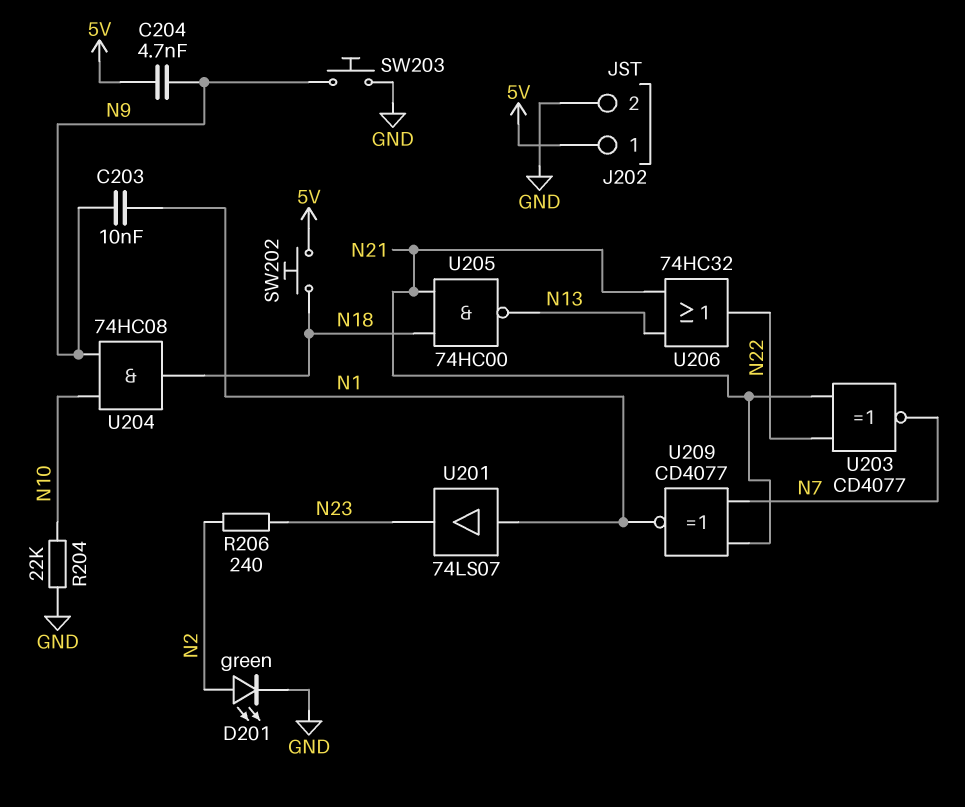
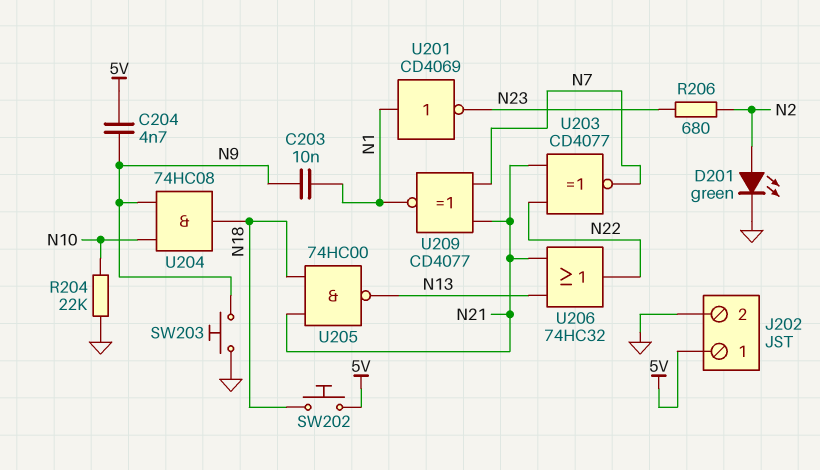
R206: 240 (N2, N23) -> 680 (N2, N23)
U201: buffer 74LS07 (in N1, out N23) -> NOT CD4069 (in N1, out N23)

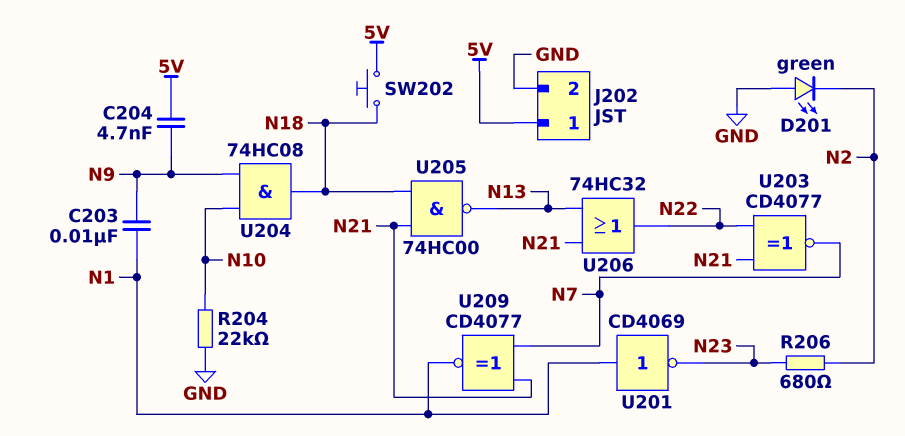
D201: LED green (A N2, K GND) -> LED green (A GND, K N2)
SW203: button (GND, N9) -> none

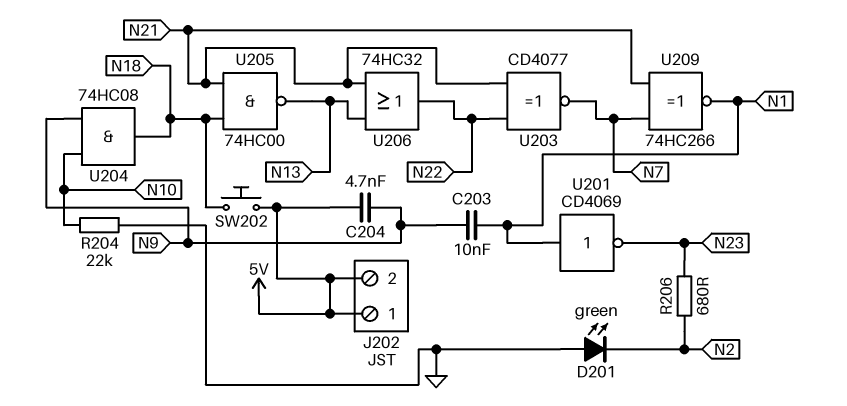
J202 pin 2: GND -> 5V
U209: XNOR CD4077 (in N7, in N21, out N1) -> XNOR 74HC266 (in N7, in N21, out N1)

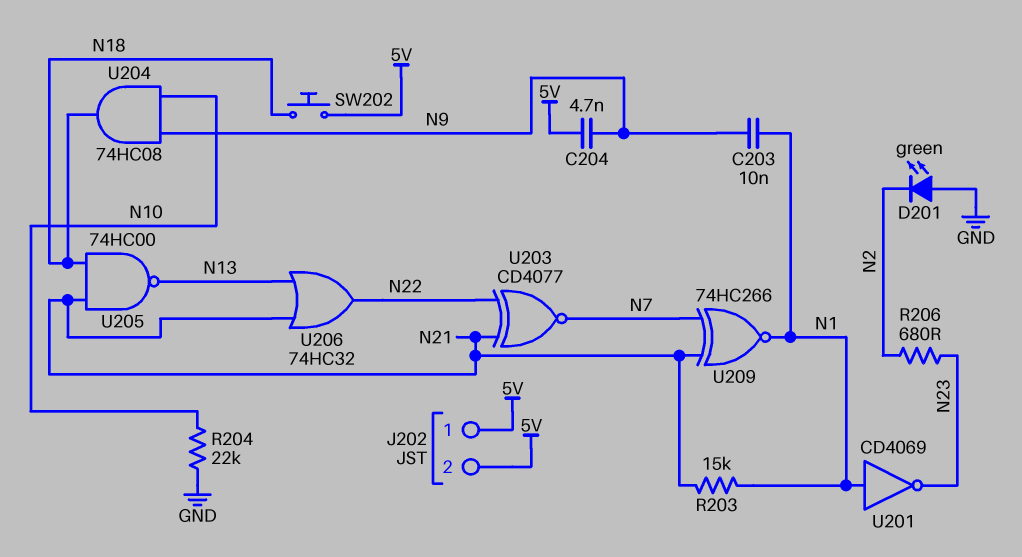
R203: none -> 15k (N1, N21)

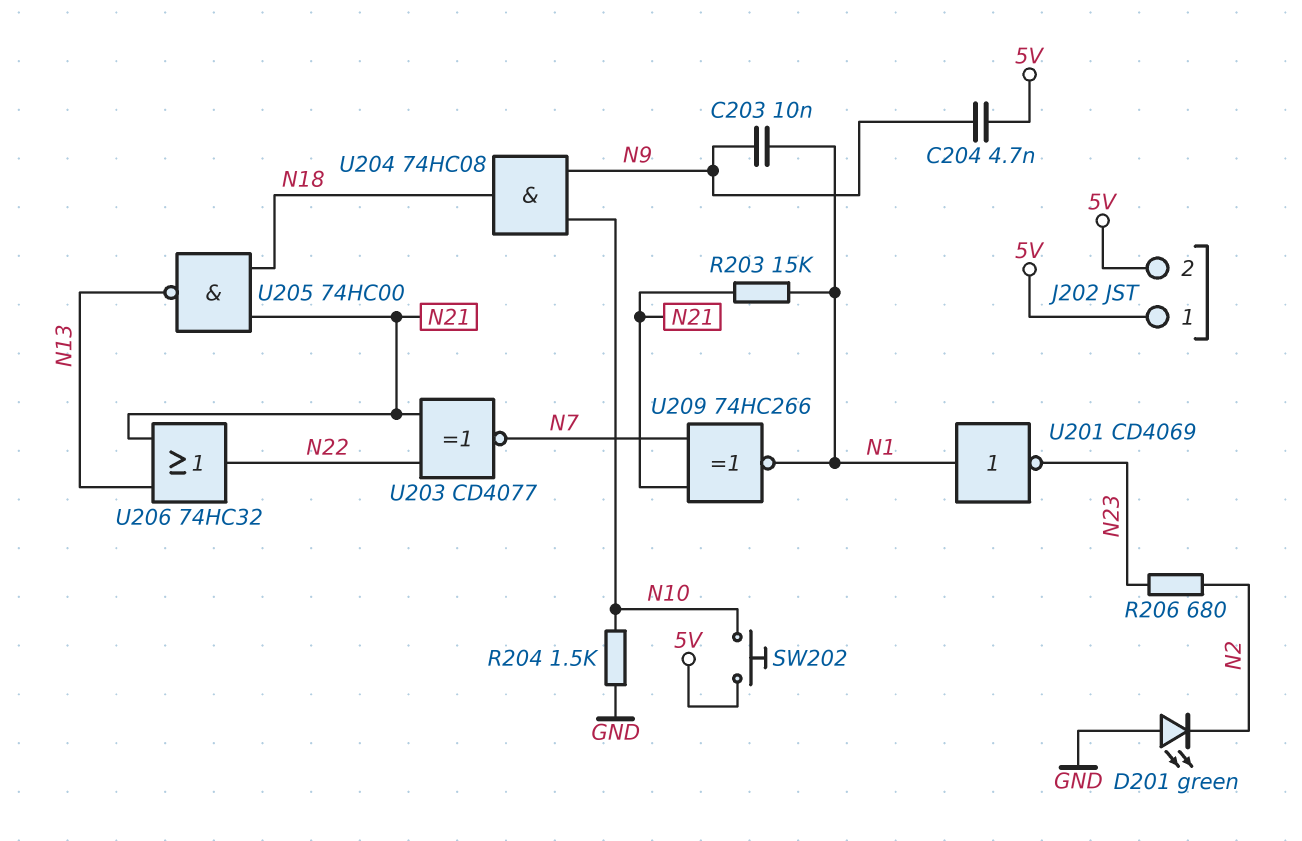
R204: 22k (GND, N10) -> 1.5k (GND, N10)
SW202: button (5V, N18) -> button (5V, N10)

